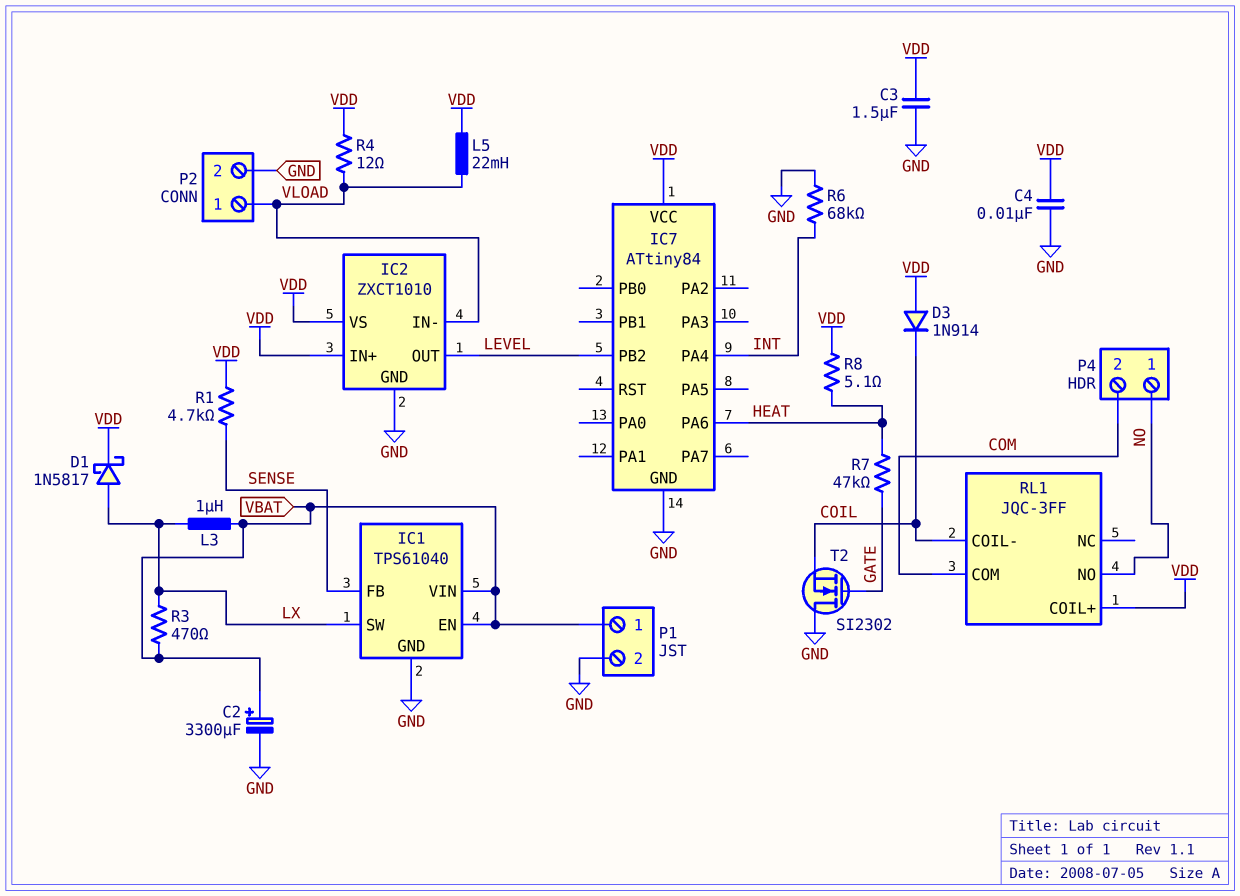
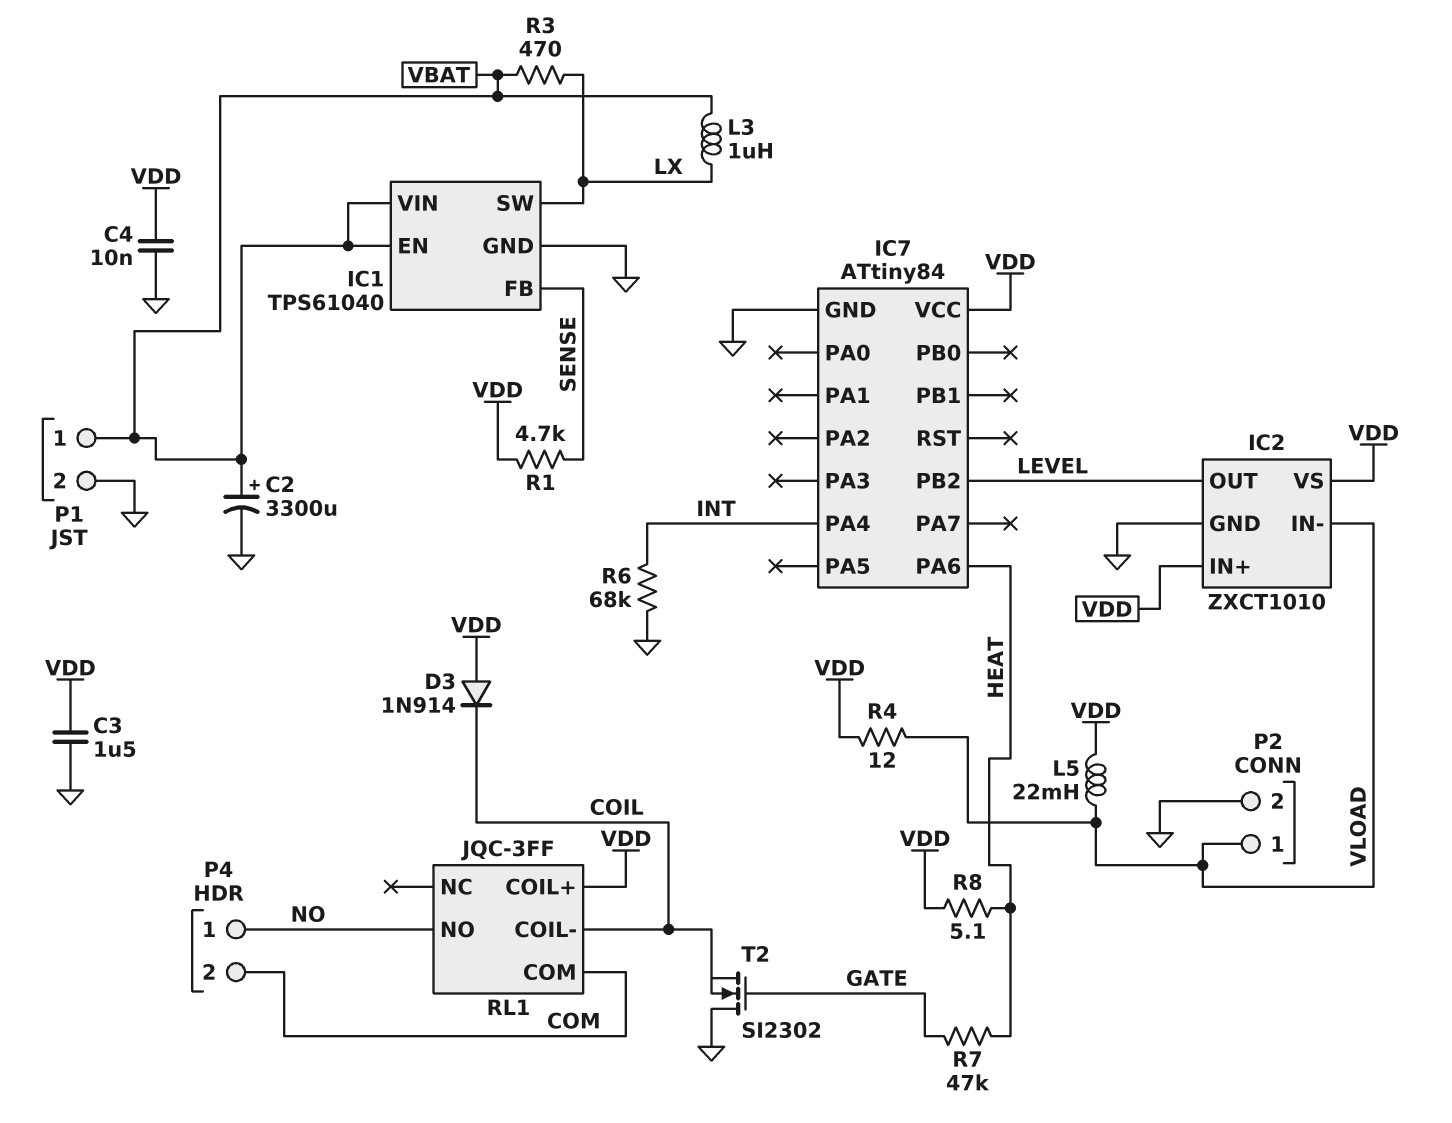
D1: schottky 1N5817 (A LX, K VDD) -> none

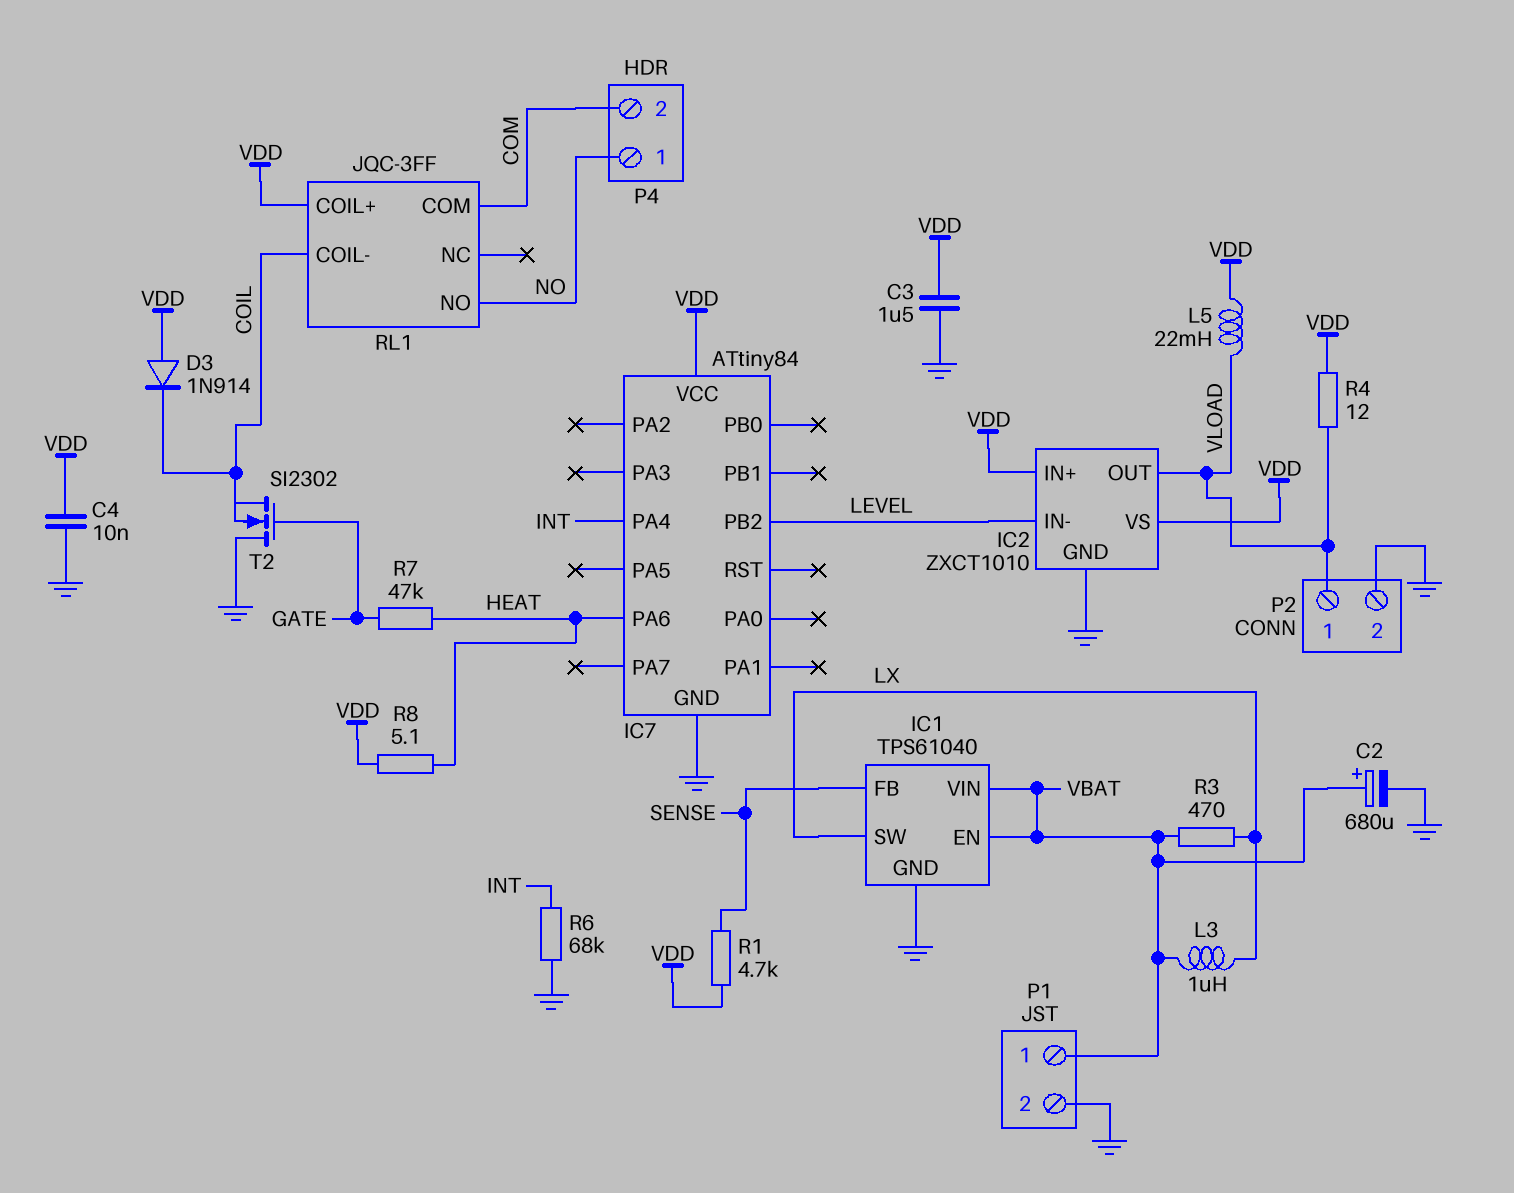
C2: 3300uF (plus VBAT, minus GND) -> 680uF (plus VBAT, minus GND)
IC2 pin IN-: VLOAD -> LEVEL
IC2 pin OUT: LEVEL -> VLOAD

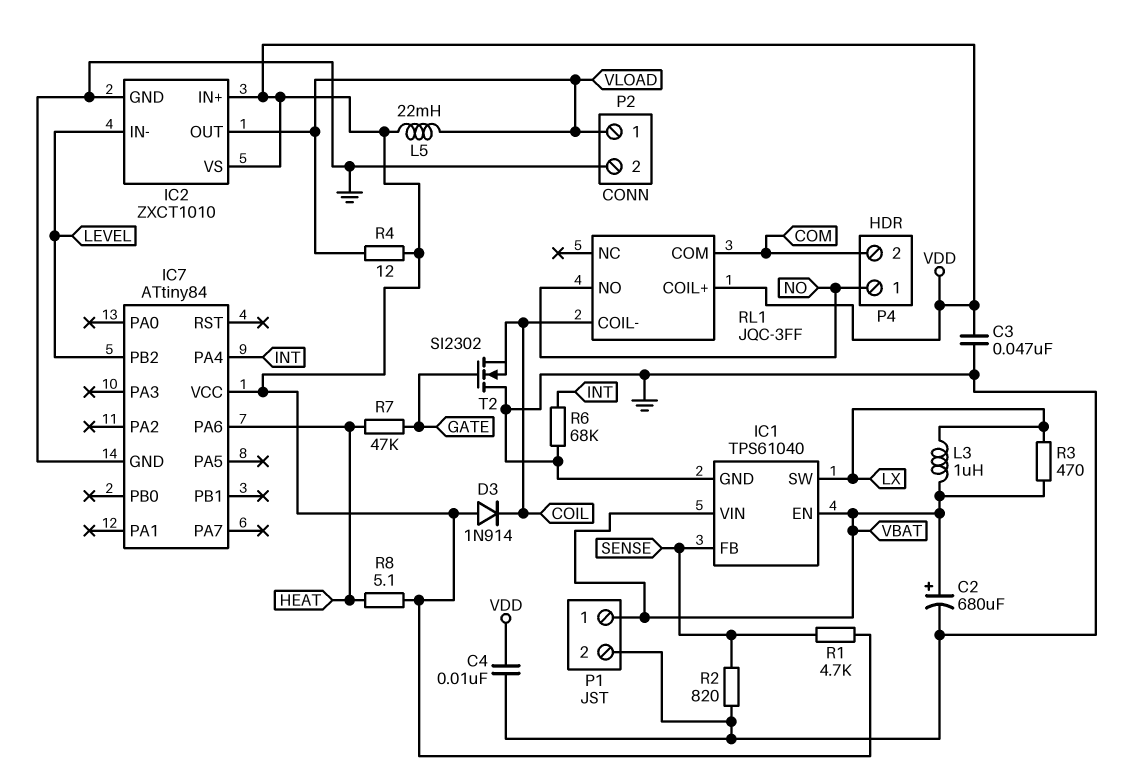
C3: 1.5uF (GND, VDD) -> 47nF (GND, VDD)
R2: none -> 820 (GND, SENSE)

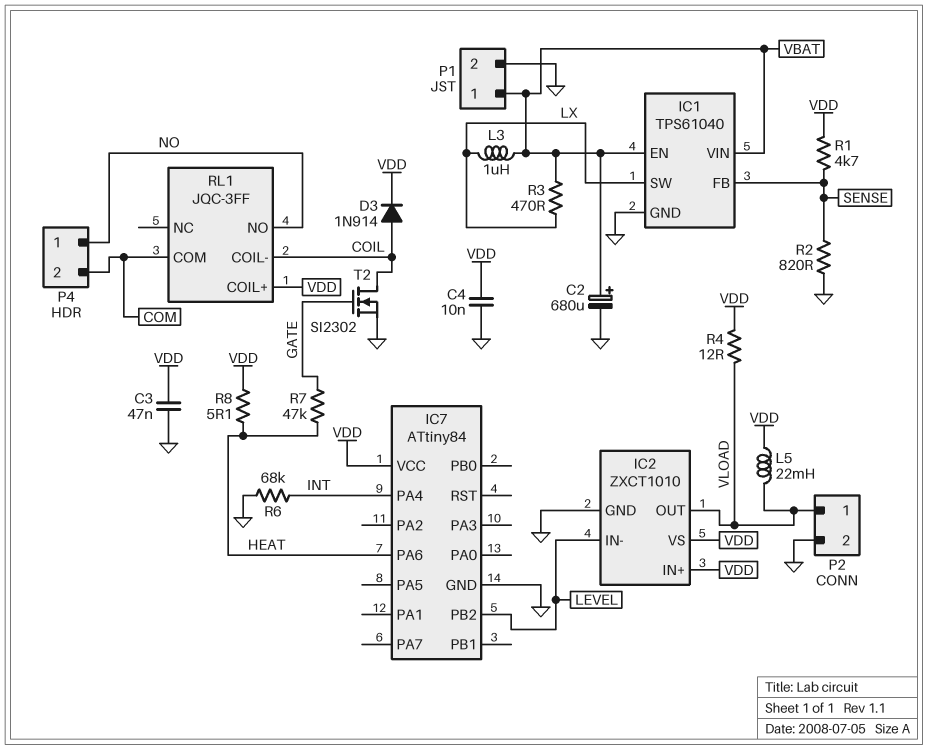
D3: diode 1N914 (A VDD, K COIL) -> diode 1N914 (A COIL, K VDD)
T2: NMOS SI2302 (G GATE, D GND, S COIL) -> NMOS SI2302 (G GATE, D COIL, S GND)

